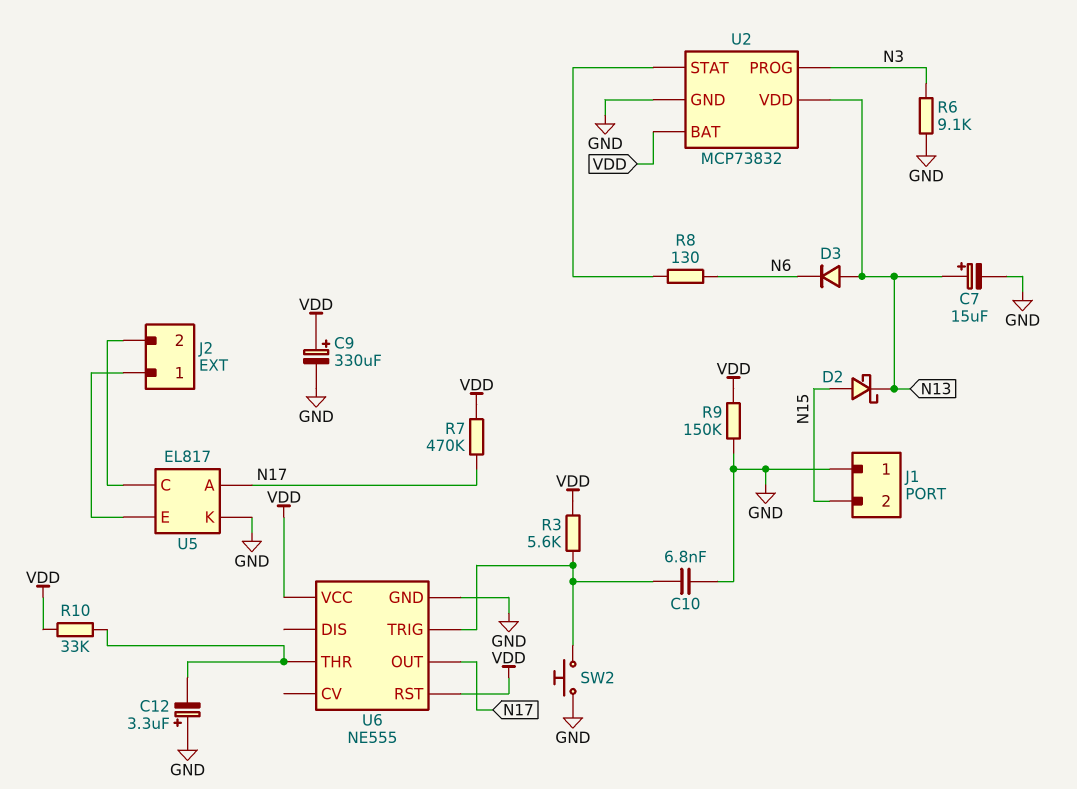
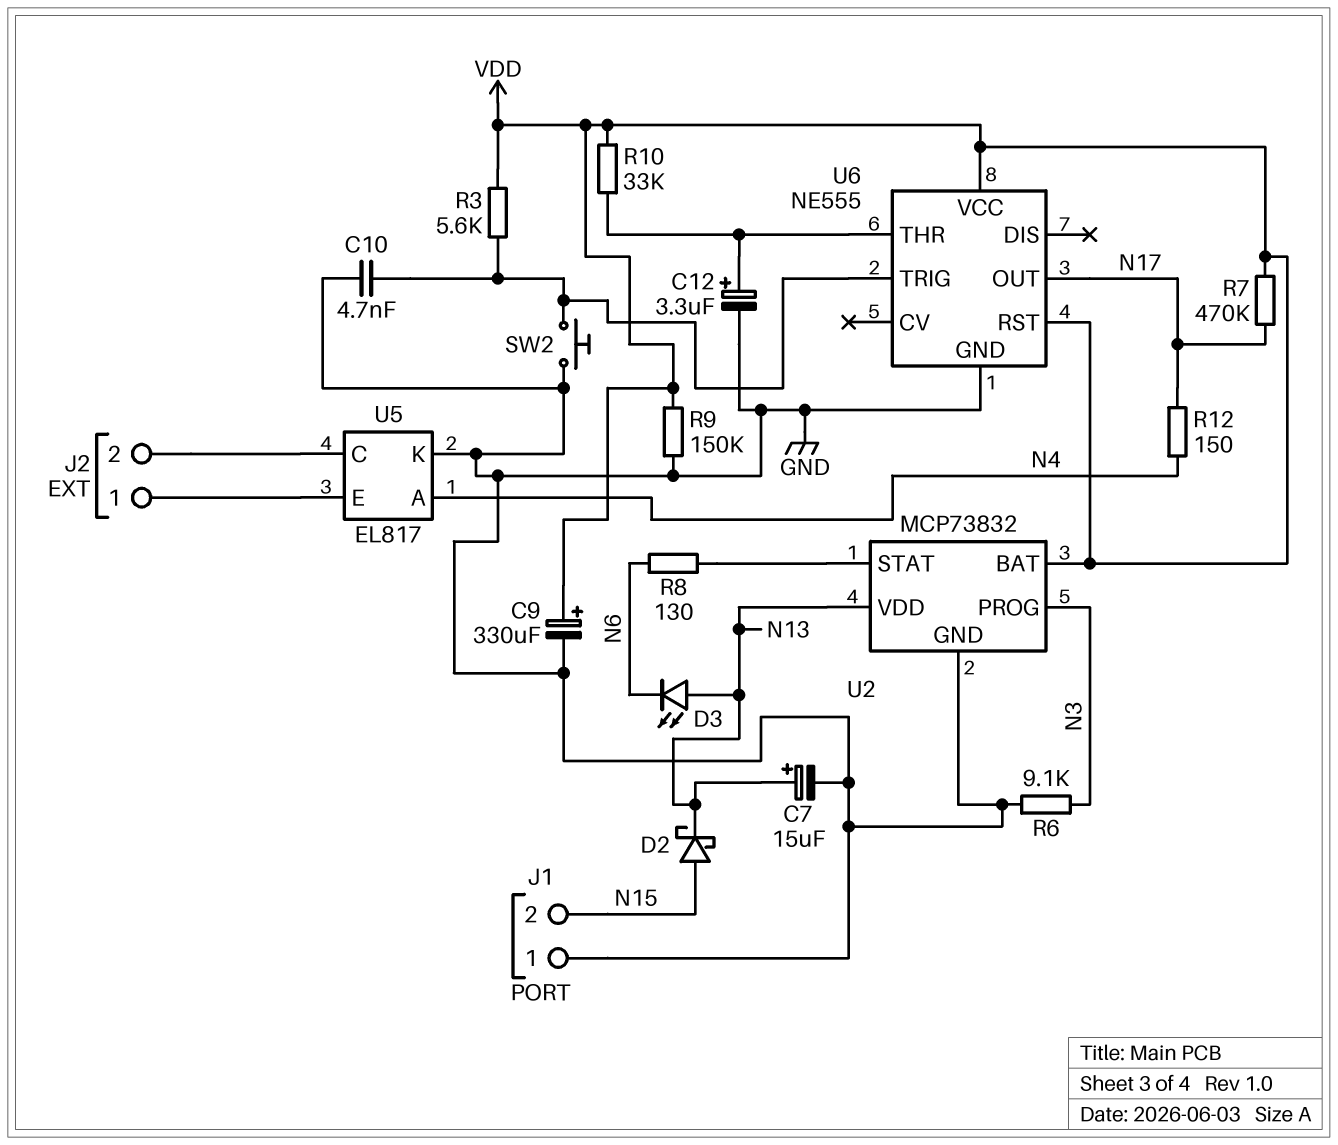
C10: 6.8nF (GND, U6/TRIG) -> 4.7nF (GND, U6/TRIG)
C12: 3.3uF (plus GND, minus U6/THR) -> 3.3uF (plus U6/THR, minus GND)
D3: diode (A N13, K N6) -> LED (A N13, K N6)
R12: none -> 150 (N4, N17)
U5 pin A: N17 -> N4

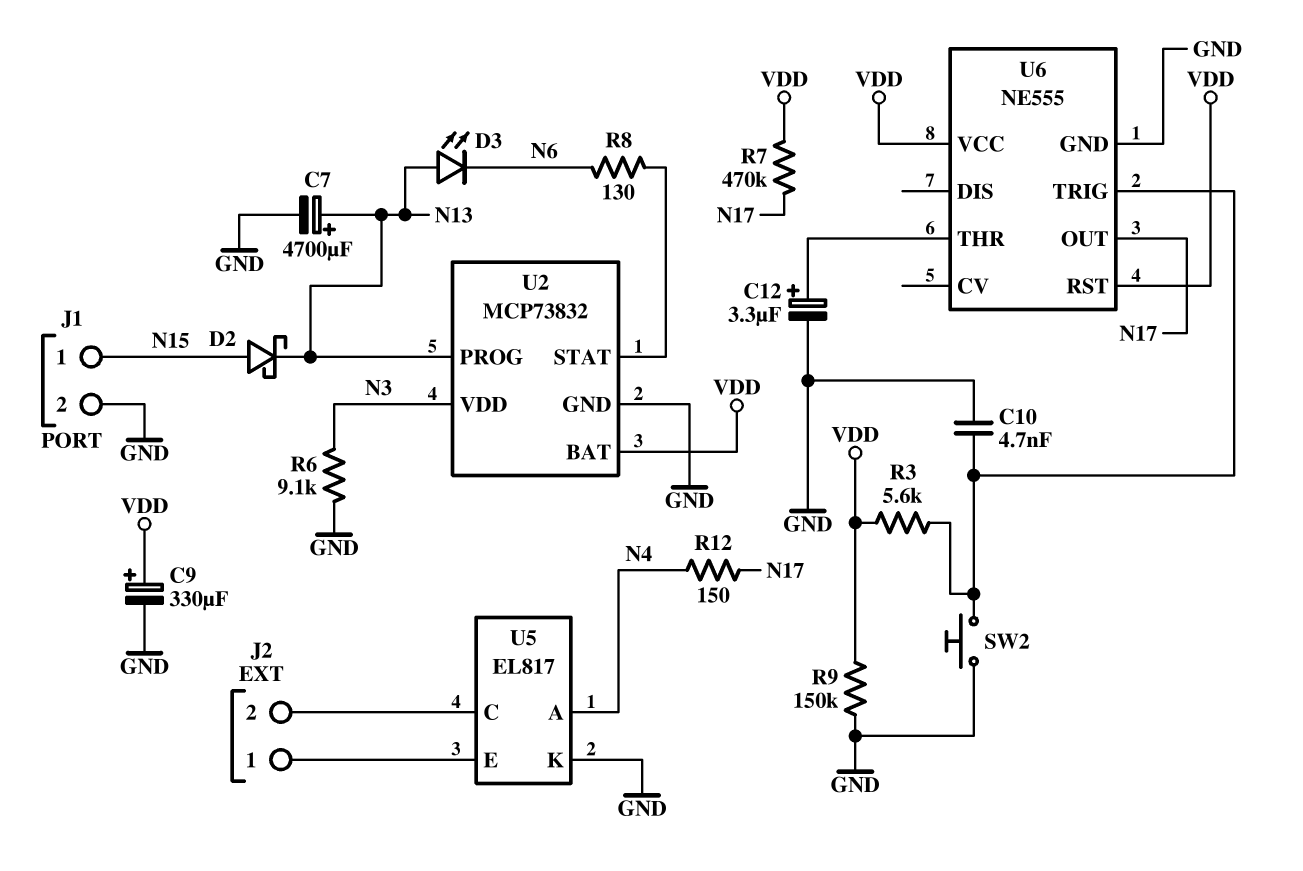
C7: 15uF (plus N13, minus GND) -> 4700uF (plus N13, minus GND)
J1 pin 1: GND -> N15
J1 pin 2: N15 -> GND
R10: 33k (U6/THR, VDD) -> none
U2 pin PROG: N3 -> N13
U2 pin VDD: N13 -> N3

